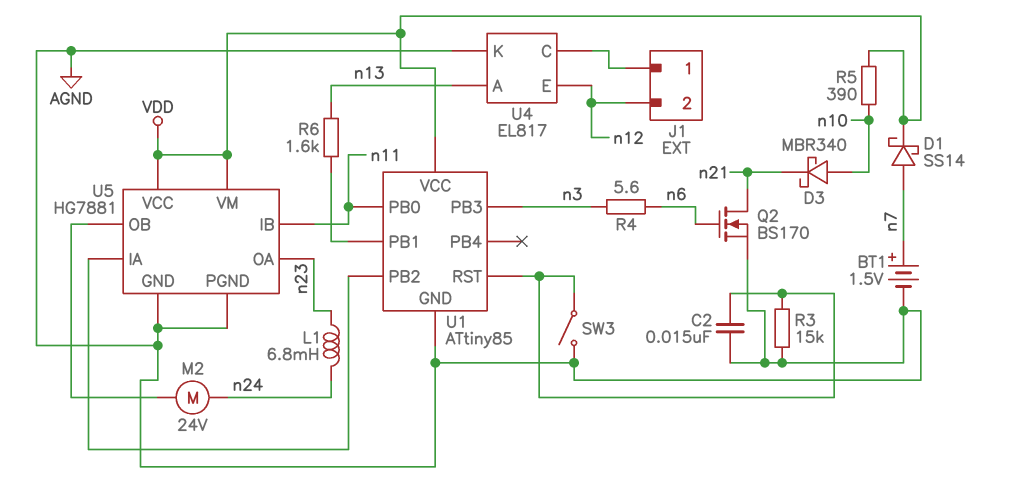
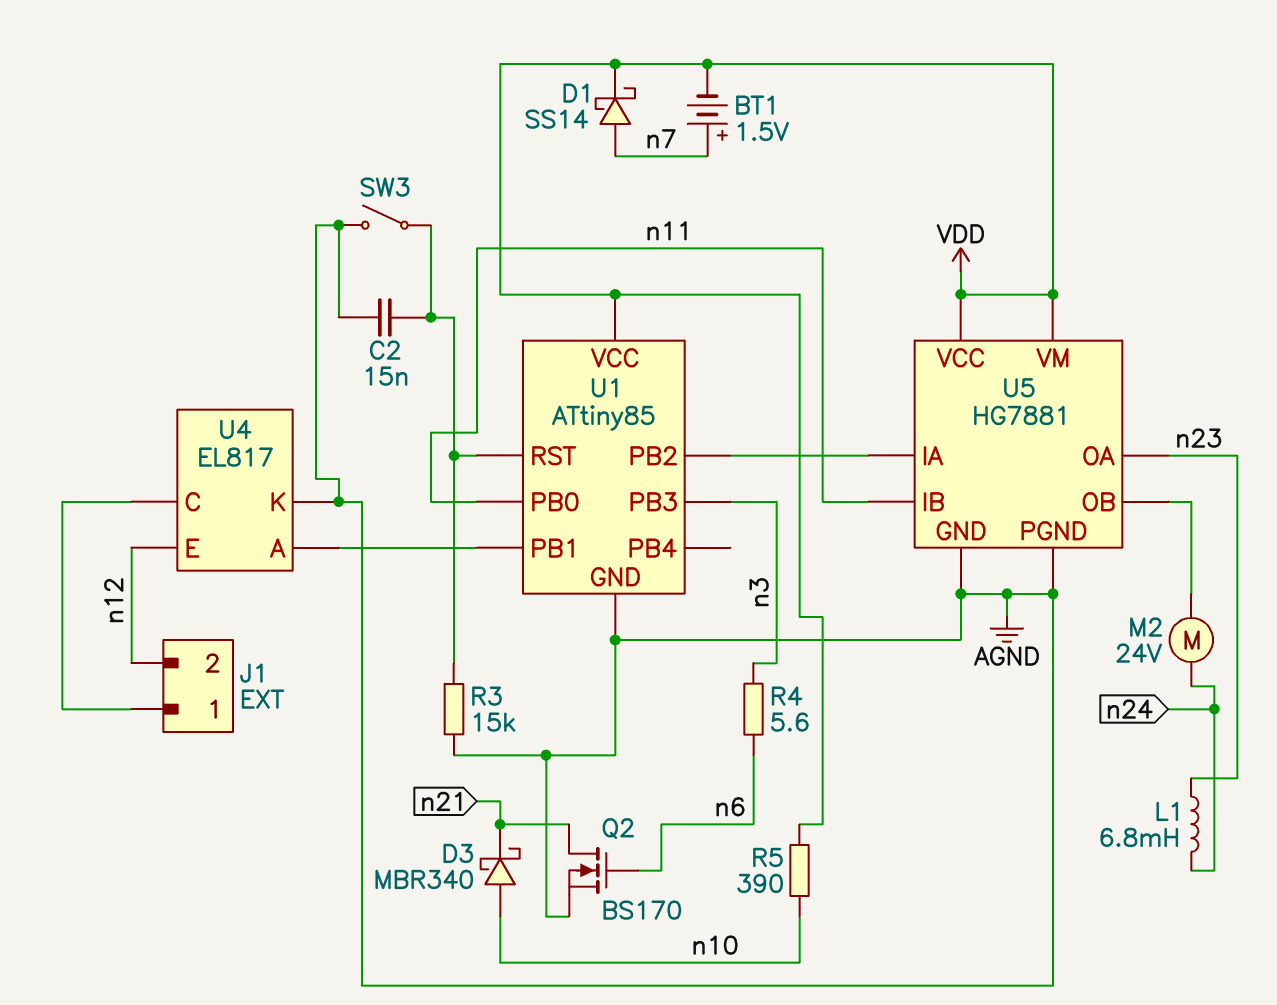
BT1: 1.5V (plus n7, minus AGND) -> 1.5V (plus n7, minus VDD)
R6: 1.6k (U1/PB1, n13) -> none
U4 pin A: n13 -> U1/PB1

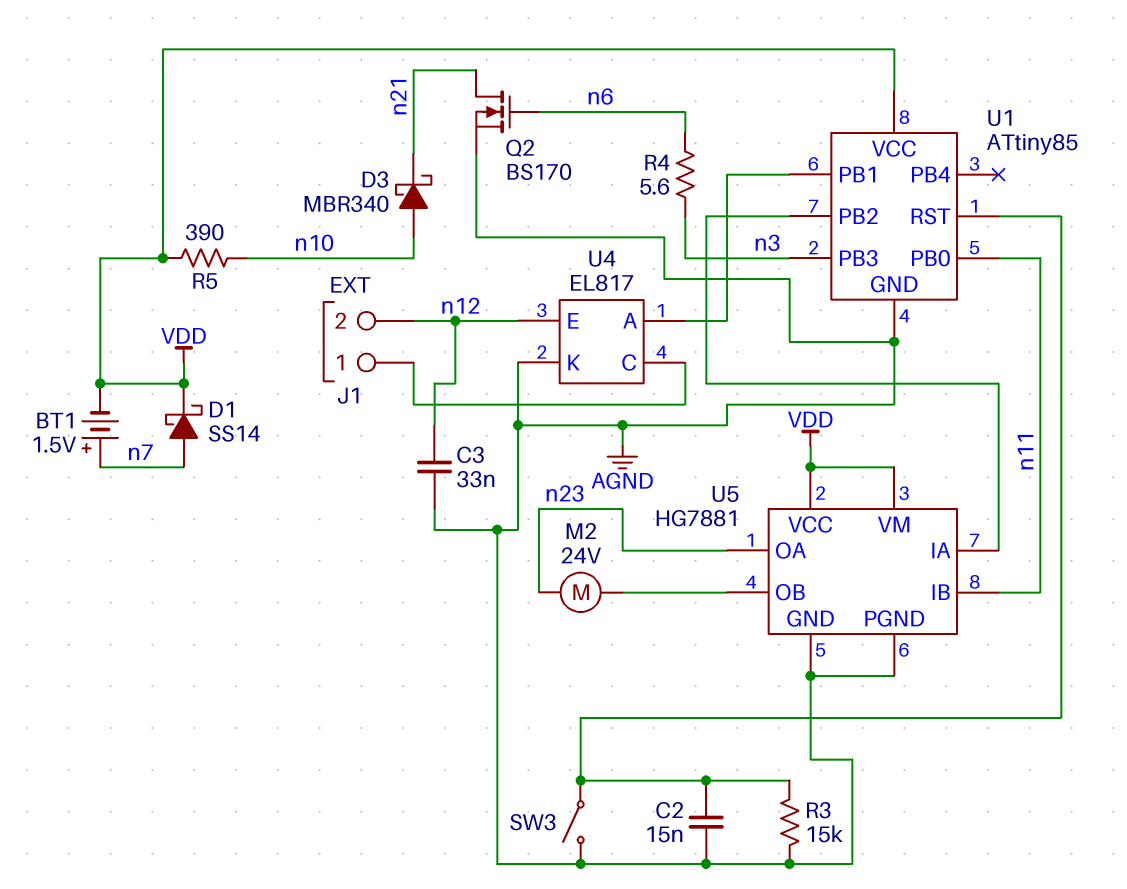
C3: none -> 33nF (AGND, n12)
L1: 6.8mH (n23, n24) -> none
M2: motor 24V (U5/OB, n24) -> motor 24V (U5/OB, n23)

